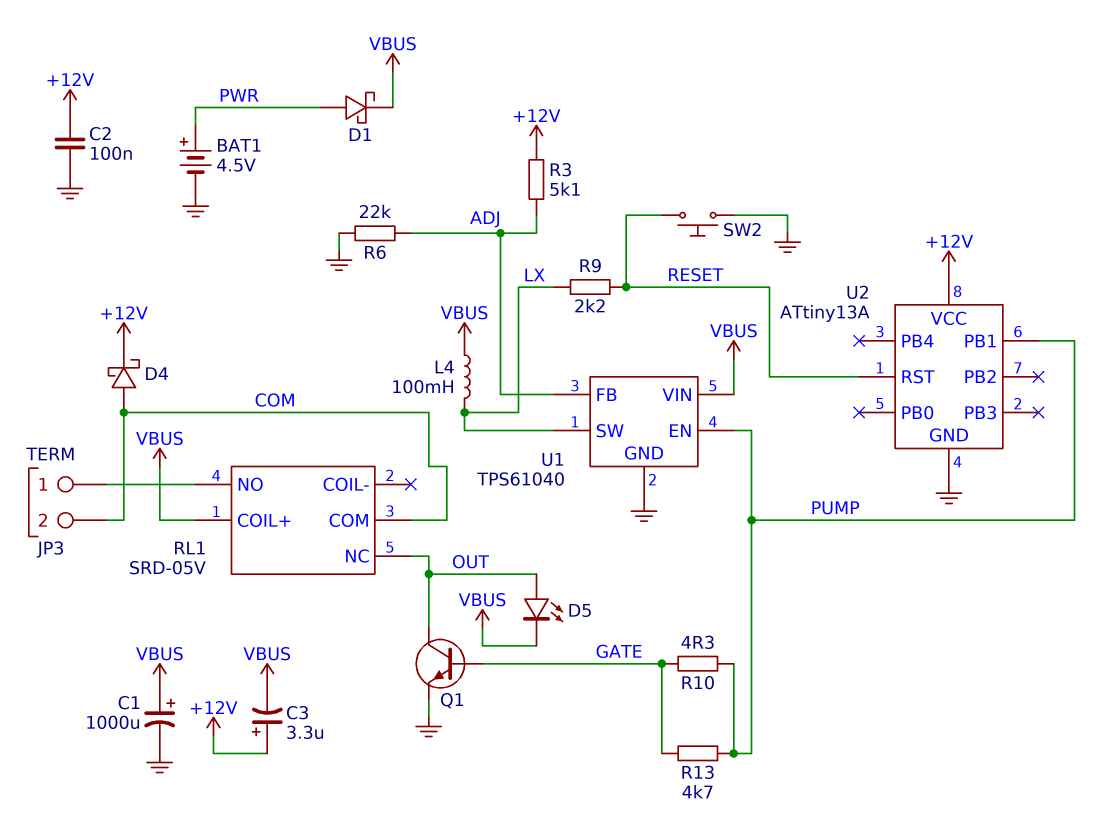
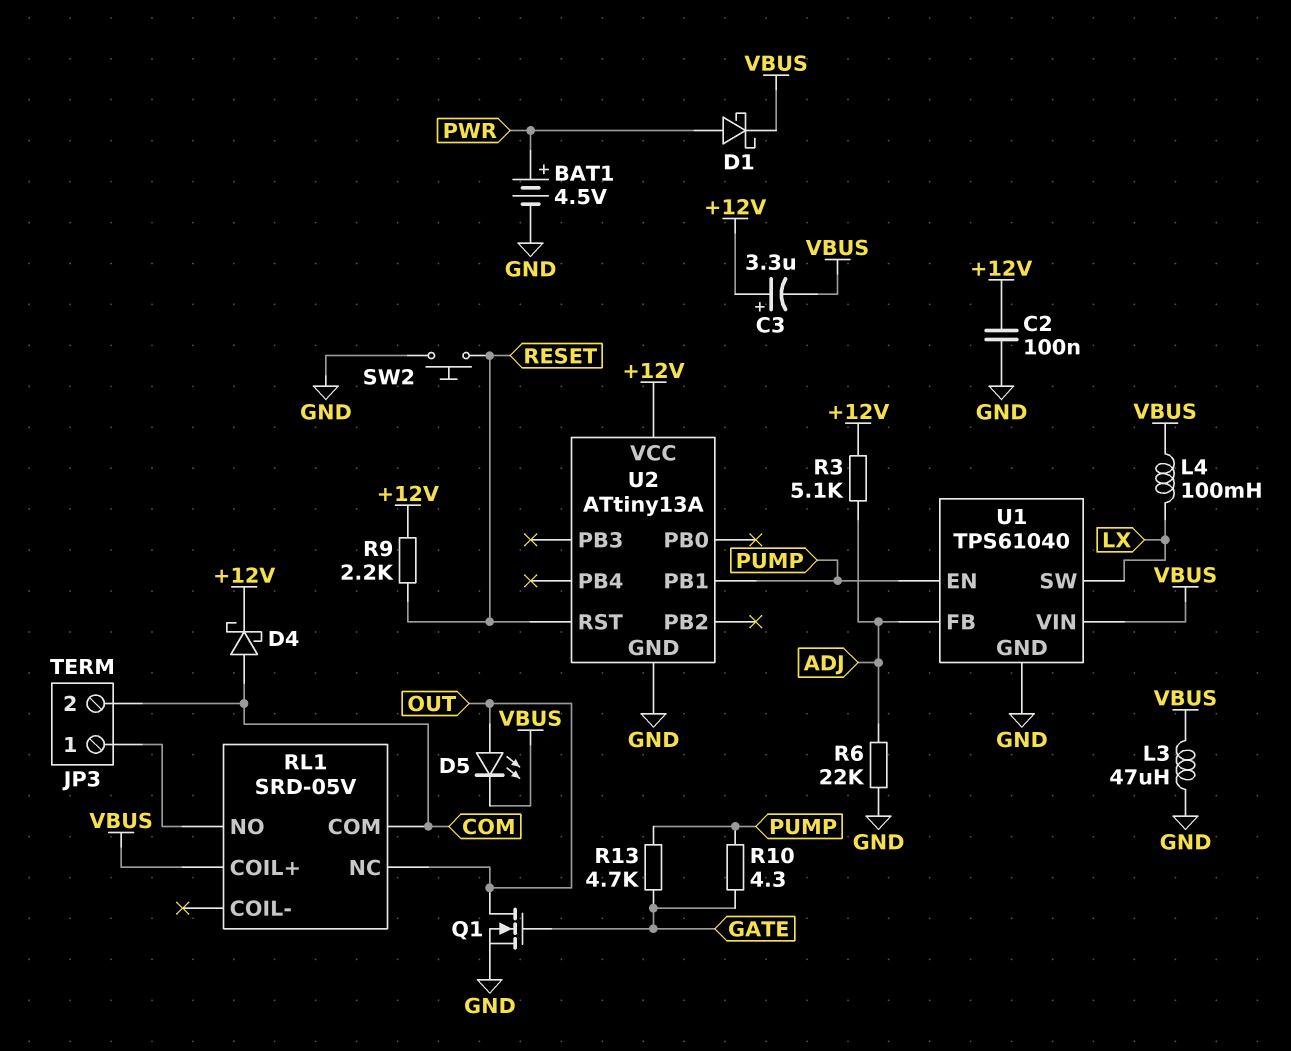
C1: 1000uF (plus VBUS, minus GND) -> none
L3: none -> 47uH (GND, VBUS)
Q1: NPN (B GATE, C OUT, E GND) -> NMOS (G GATE, D OUT, S GND)
R9: 2.2k (LX, RESET) -> 2.2k (+12V, RESET)

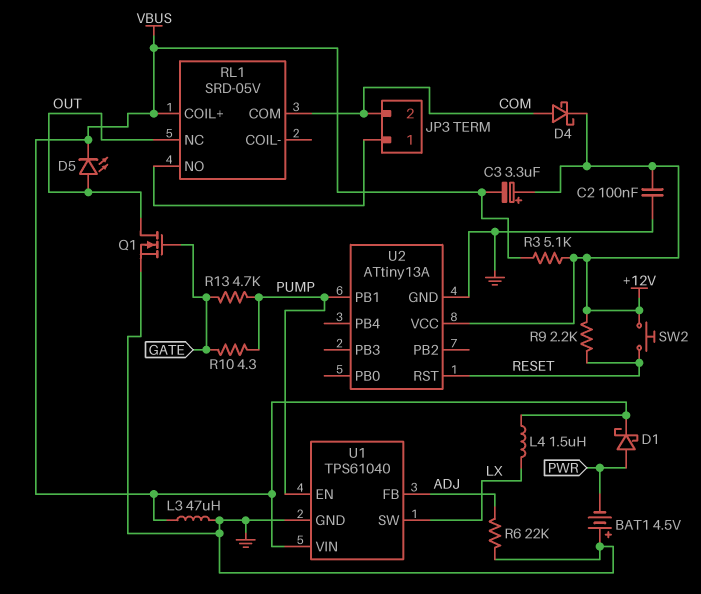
BAT1: 4.5V (plus PWR, minus GND) -> 4.5V (plus GND, minus PWR)
L4: 100mH (LX, VBUS) -> 1.5uH (LX, VBUS)
R3: 5.1k (+12V, ADJ) -> 5.1k (+12V, VBUS)
SW2: button (GND, RESET) -> button (+12V, RESET)

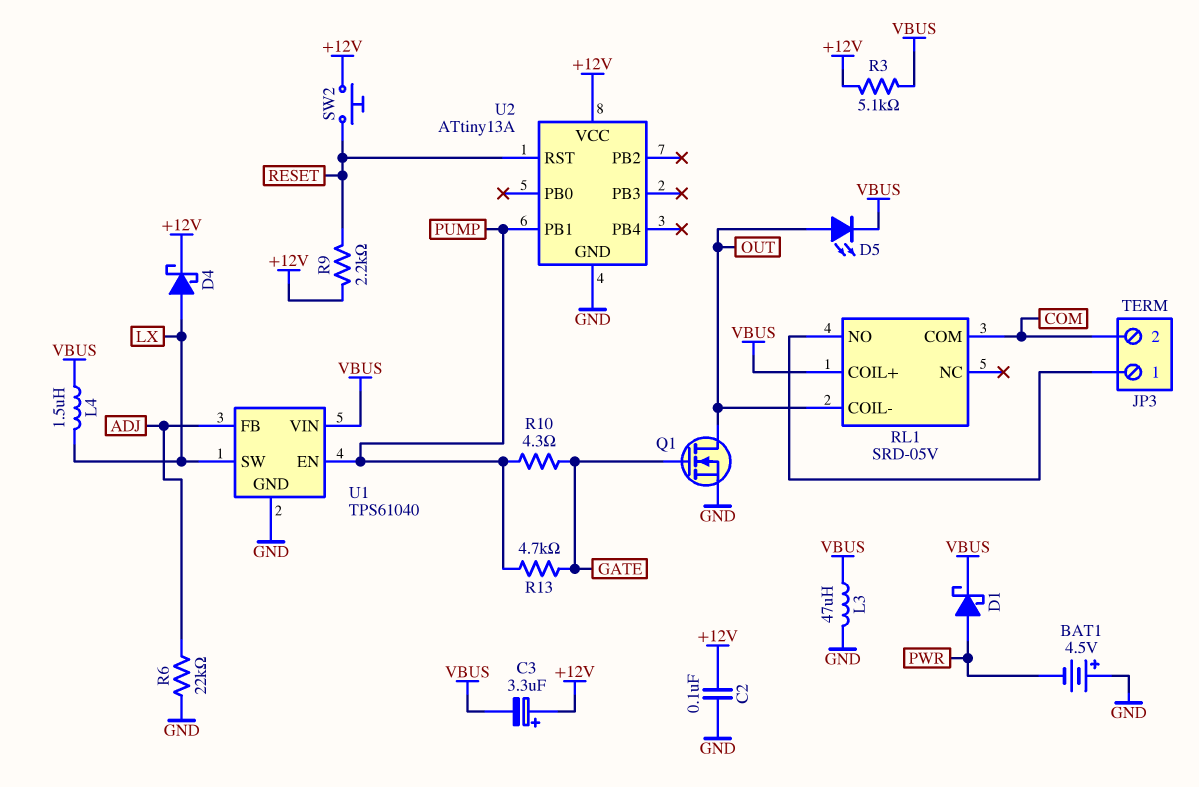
D4: schottky (A COM, K +12V) -> schottky (A LX, K +12V)
RL1 pin COIL-: none -> OUT
RL1 pin NC: OUT -> none

